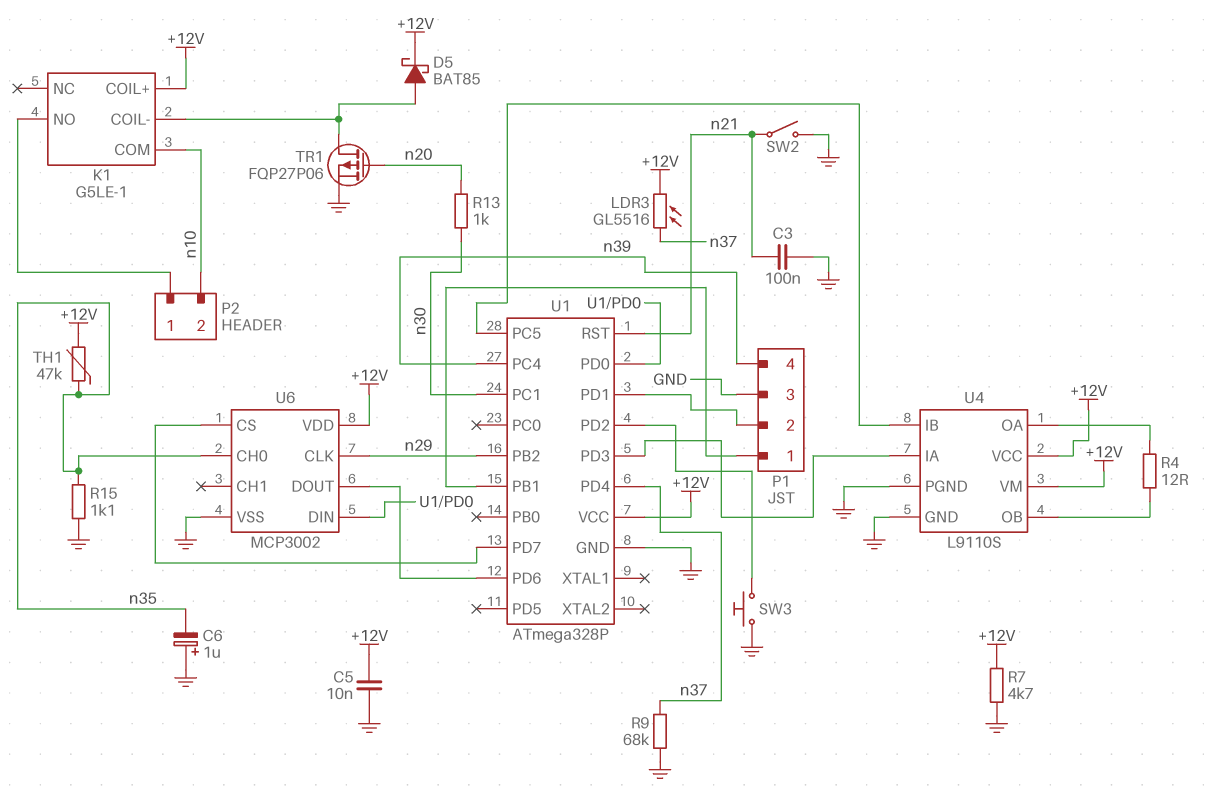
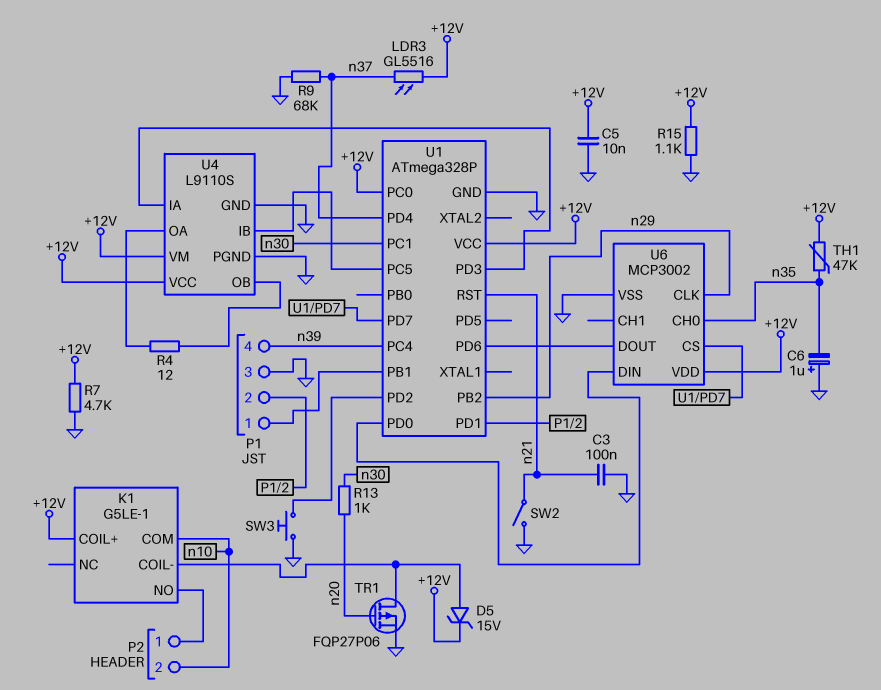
D5: schottky BAT85 (A K1/COIL-, K +12V) -> zener 15V (A K1/COIL-, K +12V)
R15: 1.1k (GND, n35) -> 1.1k (+12V, GND)
U1 pin PC0: none -> +12V

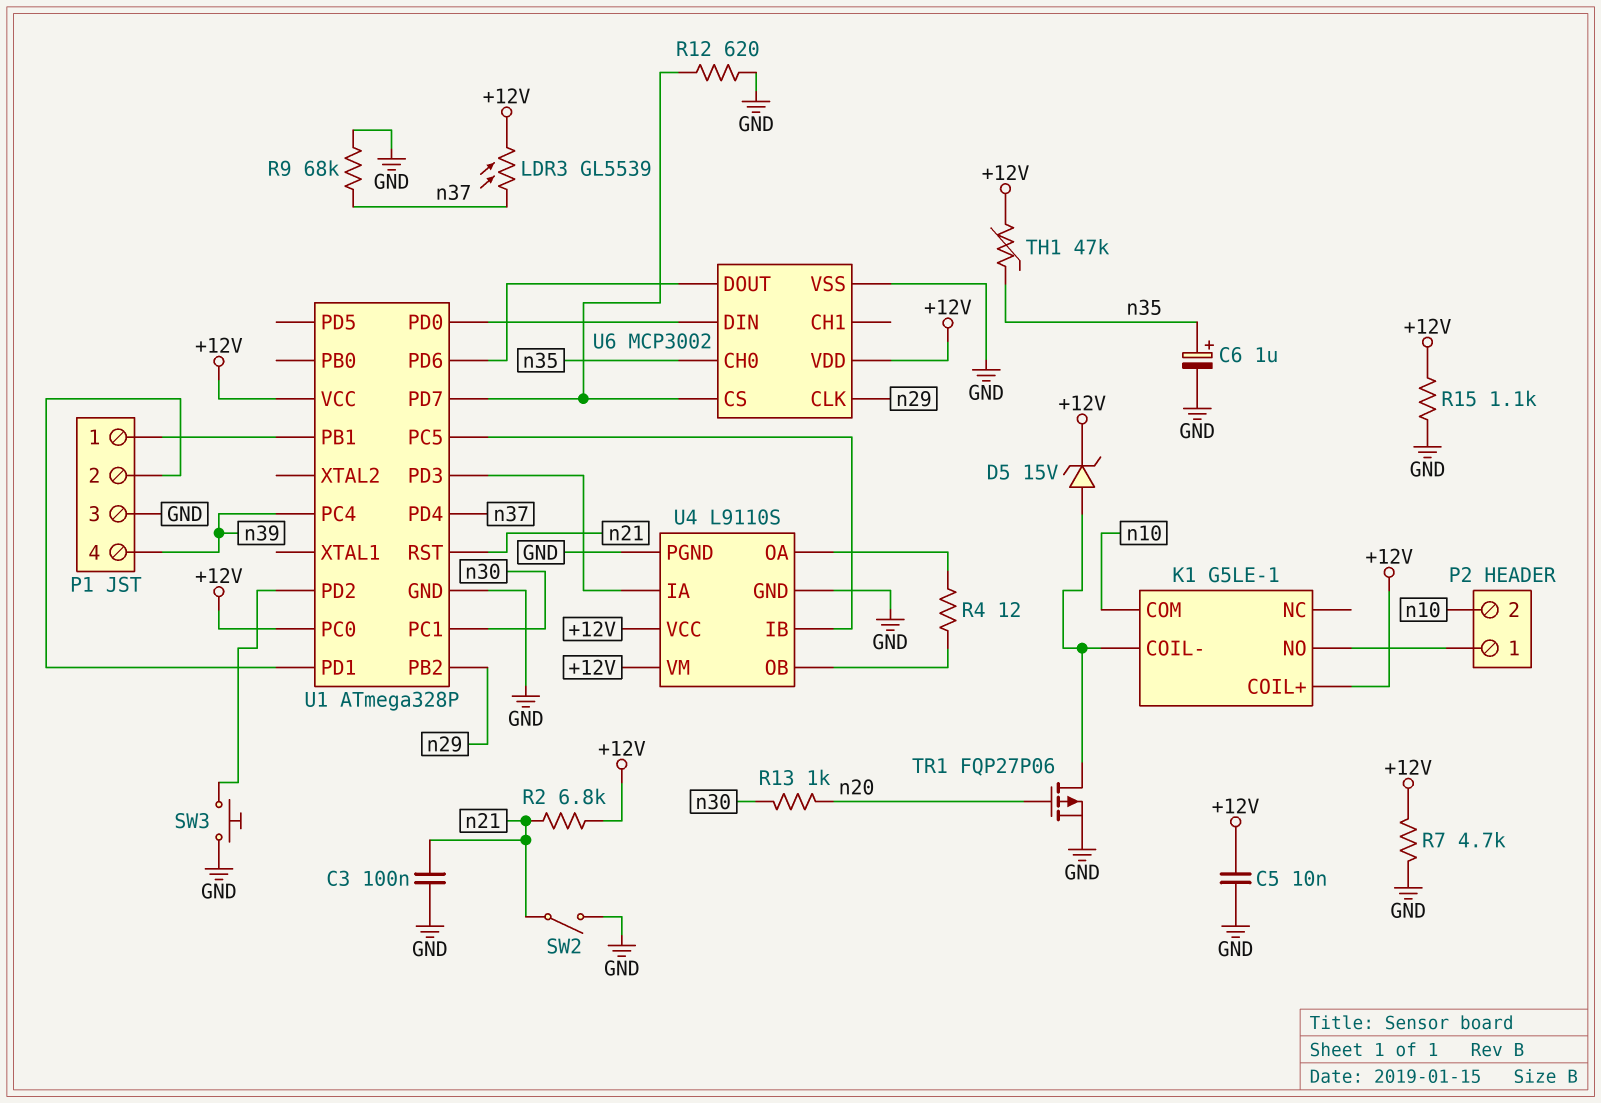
C6: 1uF (plus GND, minus n35) -> 1uF (plus n35, minus GND)
LDR3: GL5516 (+12V, n37) -> GL5539 (+12V, n37)
R2: none -> 6.8k (+12V, n21)
R12: none -> 620 (GND, U1/PD7)

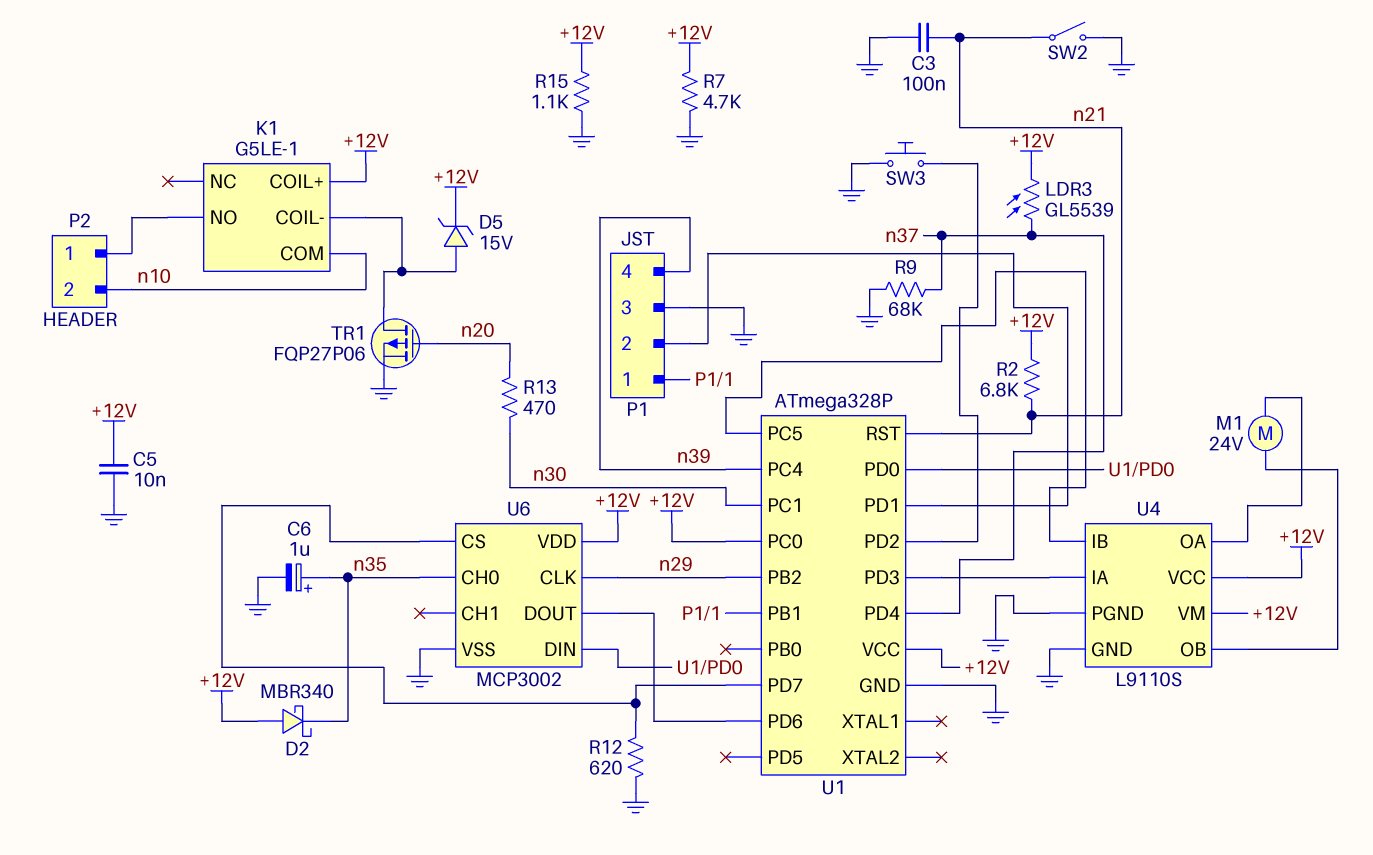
D2: none -> schottky MBR340 (A +12V, K n35)
M1: none -> motor 24V (U4/OA, U4/OB)
R4: 12 (U4/OA, U4/OB) -> none
R13: 1k (n20, n30) -> 470 (n20, n30)
TH1: 47k (+12V, n35) -> none

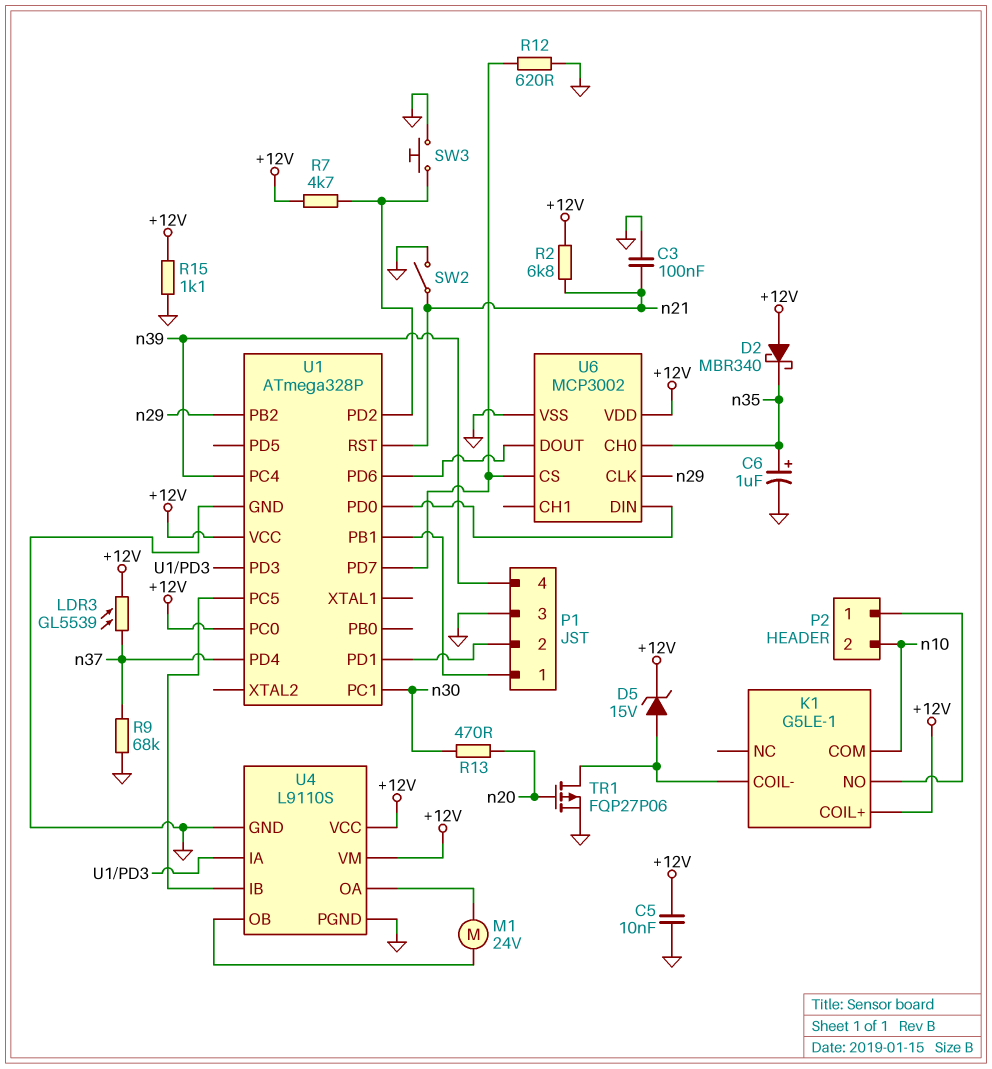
R7: 4.7k (+12V, GND) -> 4.7k (+12V, U1/PD2)

